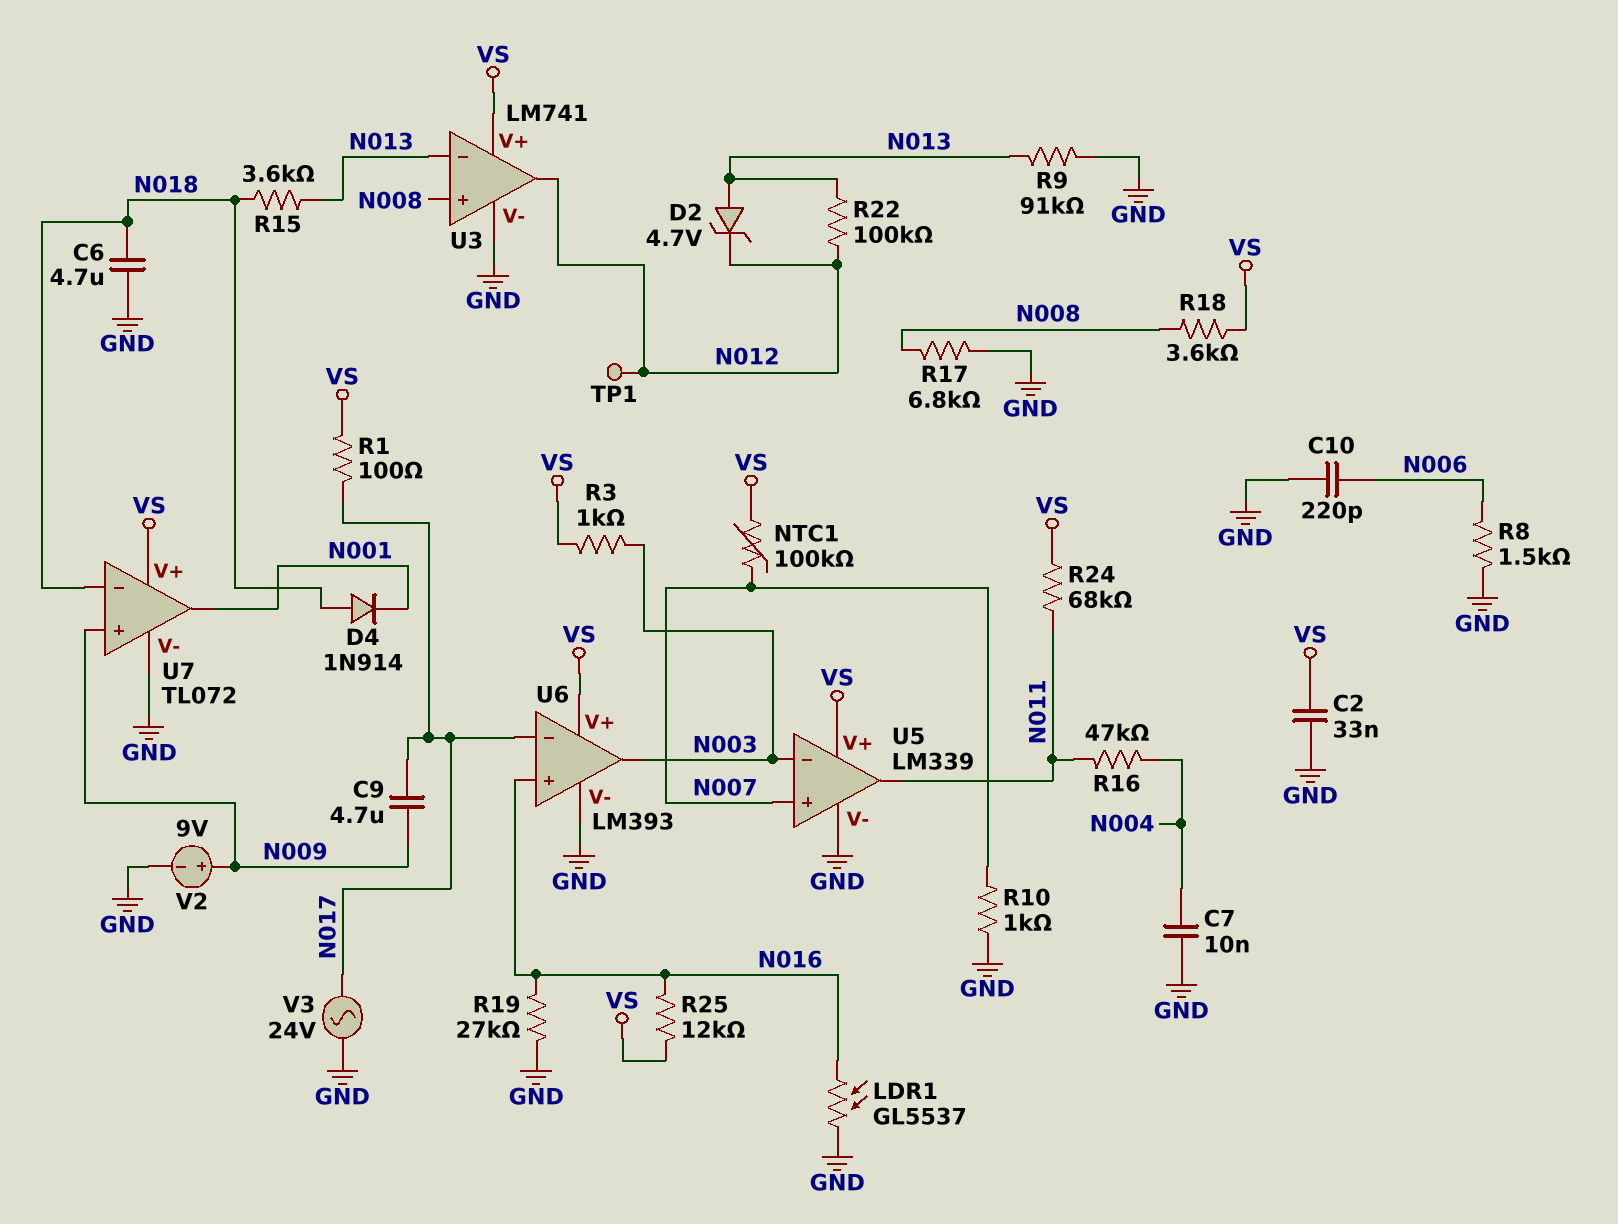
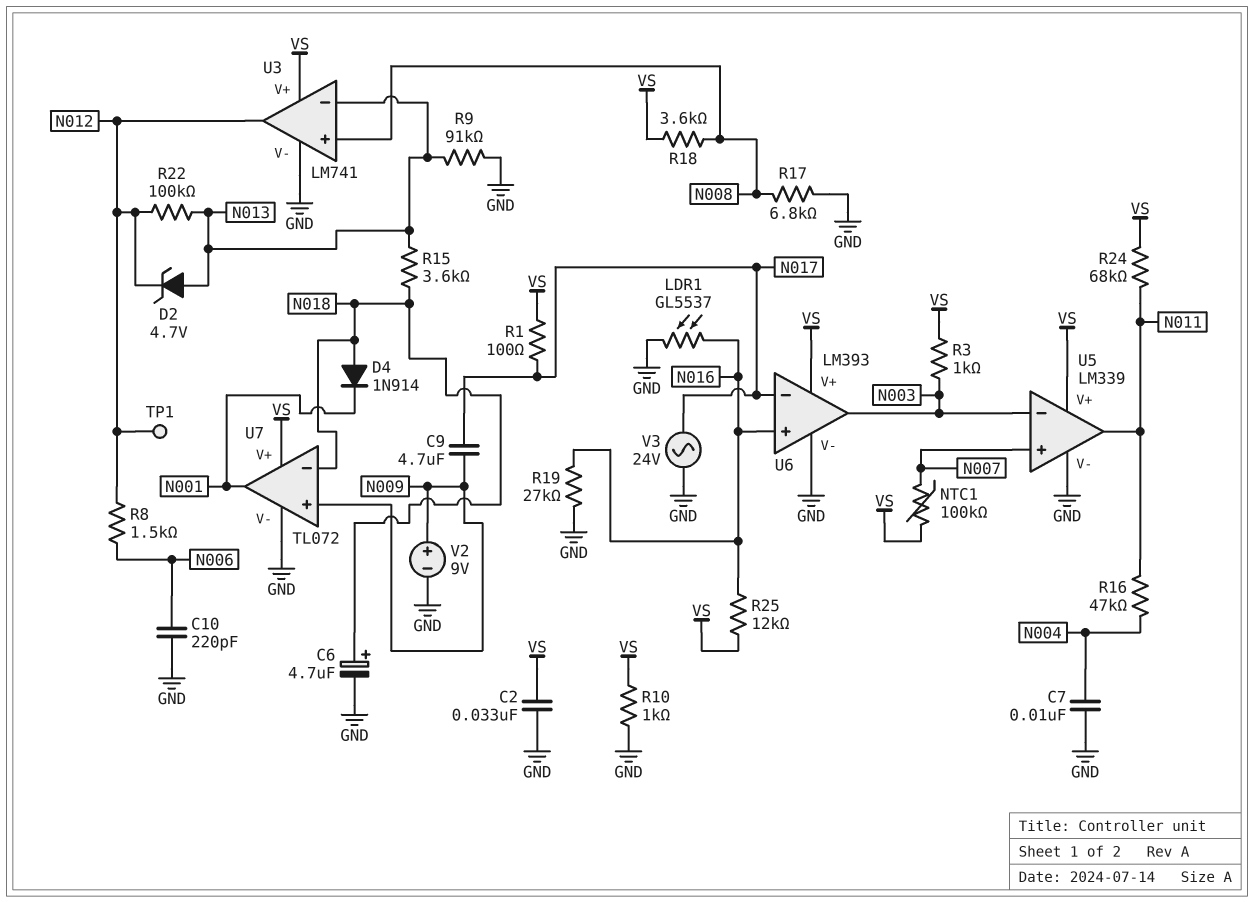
C6: 4.7uF (GND, N018) -> 4.7uF (plus N018, minus GND)
R8: 1.5k (GND, N006) -> 1.5k (N006, N012)
R10: 1k (GND, N007) -> 1k (GND, VS)

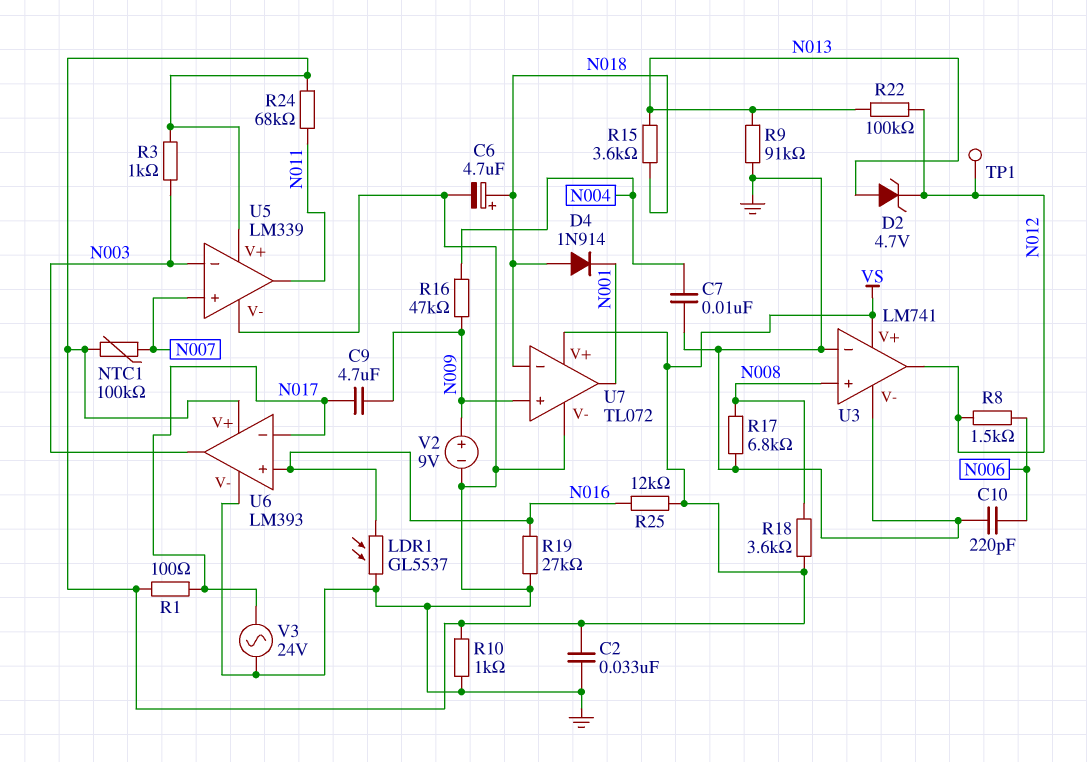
R16: 47k (N004, N011) -> 47k (N004, N009)
U3 pin in-: N013 -> GND

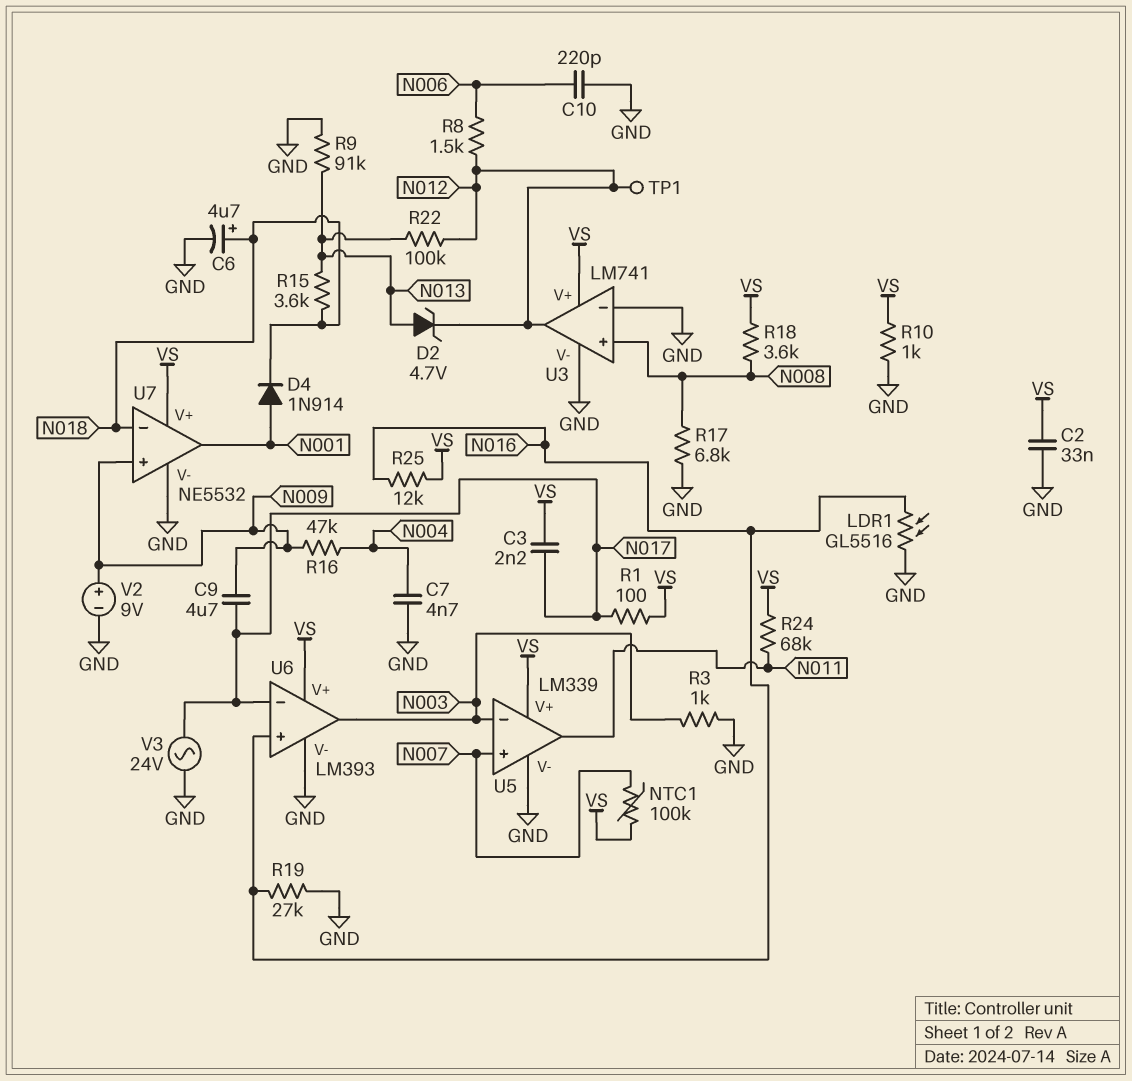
C3: none -> 2.2nF (N017, VS)
C7: 10nF (GND, N004) -> 4.7nF (GND, N004)
D4: diode 1N914 (A N018, K N001) -> diode 1N914 (A N001, K N018)
LDR1: GL5537 (GND, N016) -> GL5516 (GND, N016)
R3: 1k (N003, VS) -> 1k (GND, N003)
U7: TL072 -> NE5532

